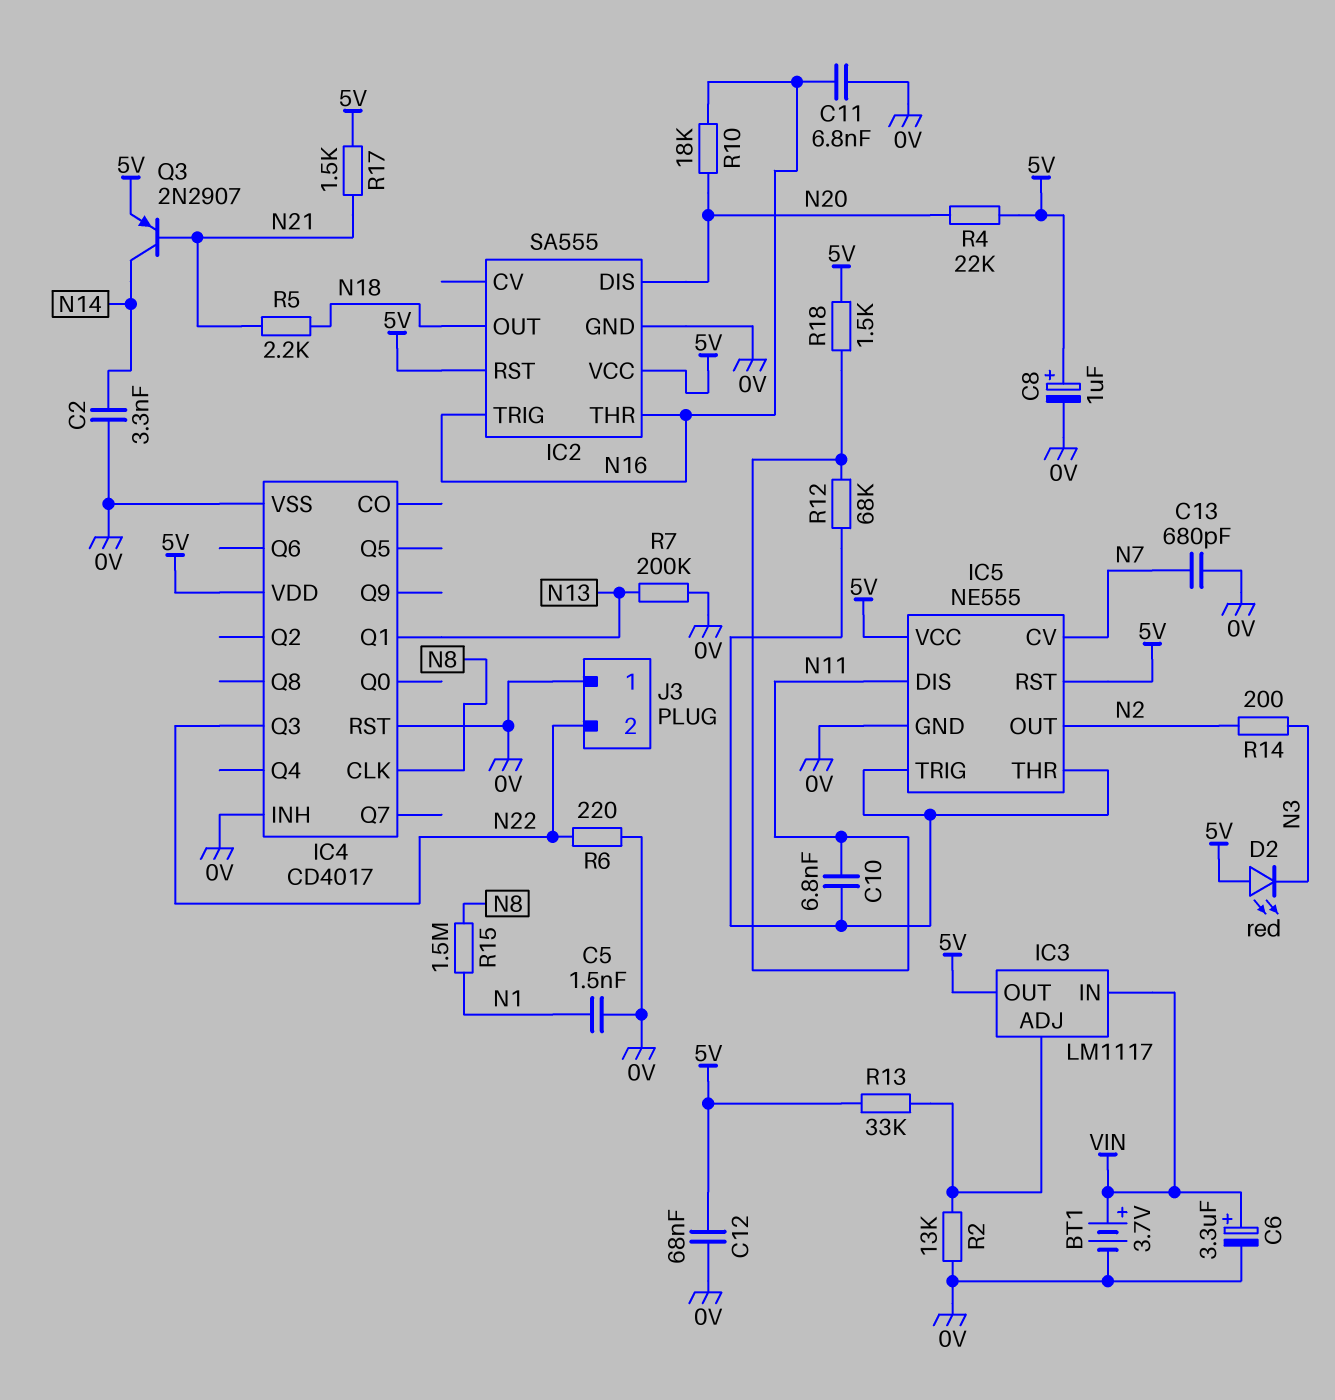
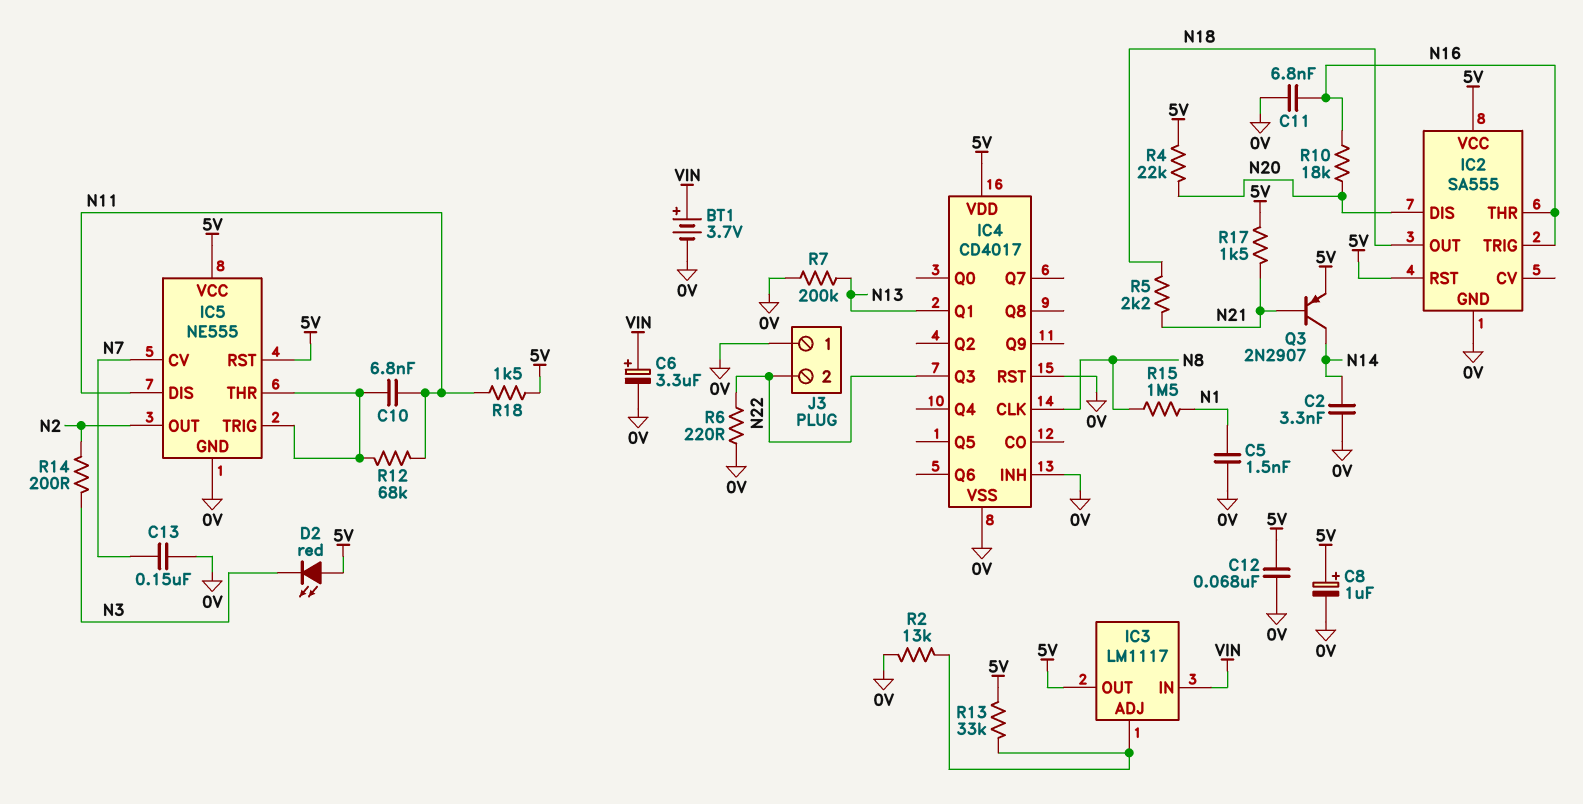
C13: 680pF (0V, N7) -> 150nF (0V, N7)

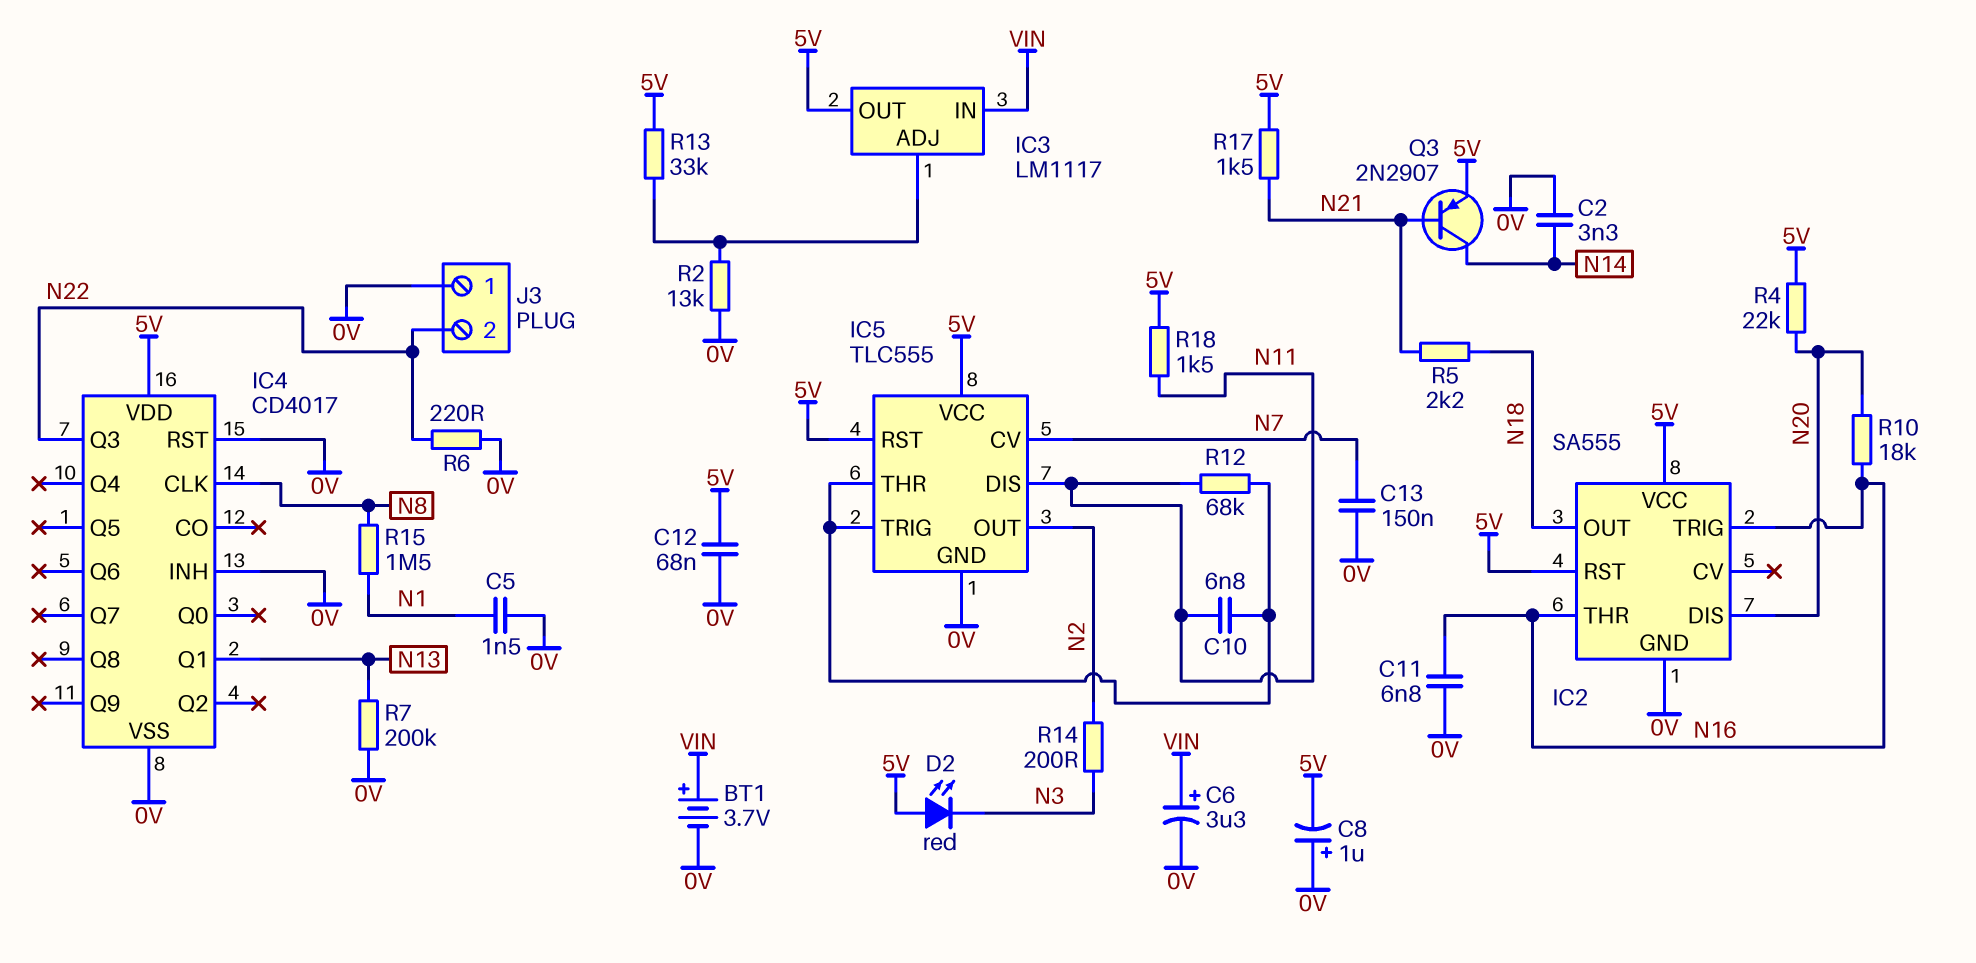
C8: 1uF (plus 5V, minus 0V) -> 1uF (plus 0V, minus 5V)
IC5: NE555 -> TLC555

